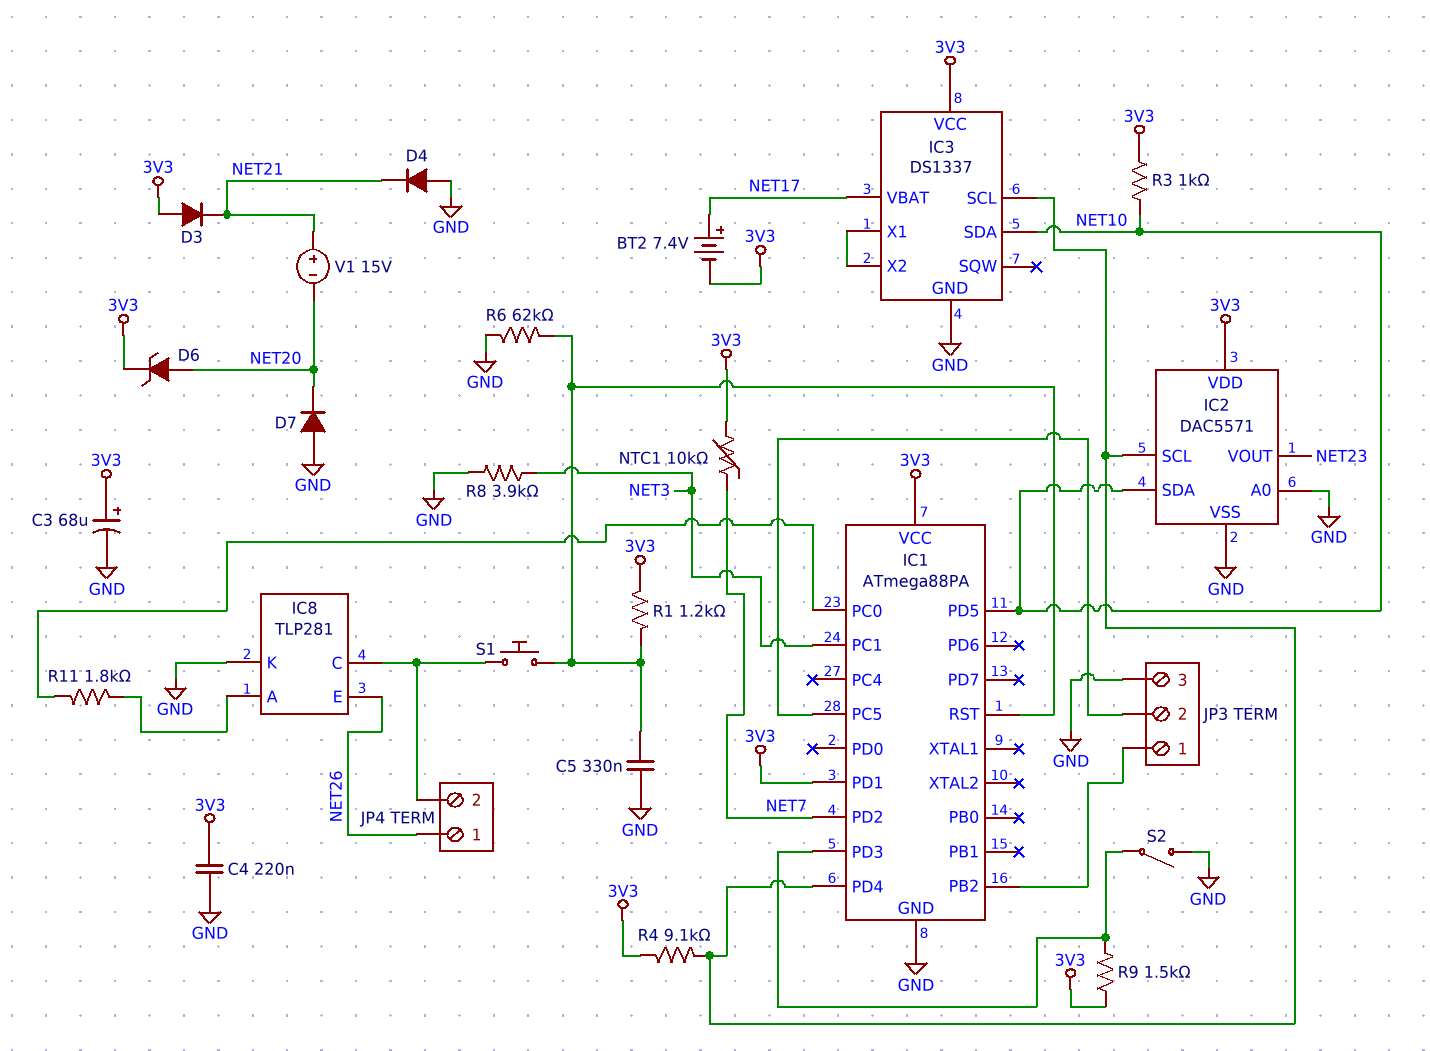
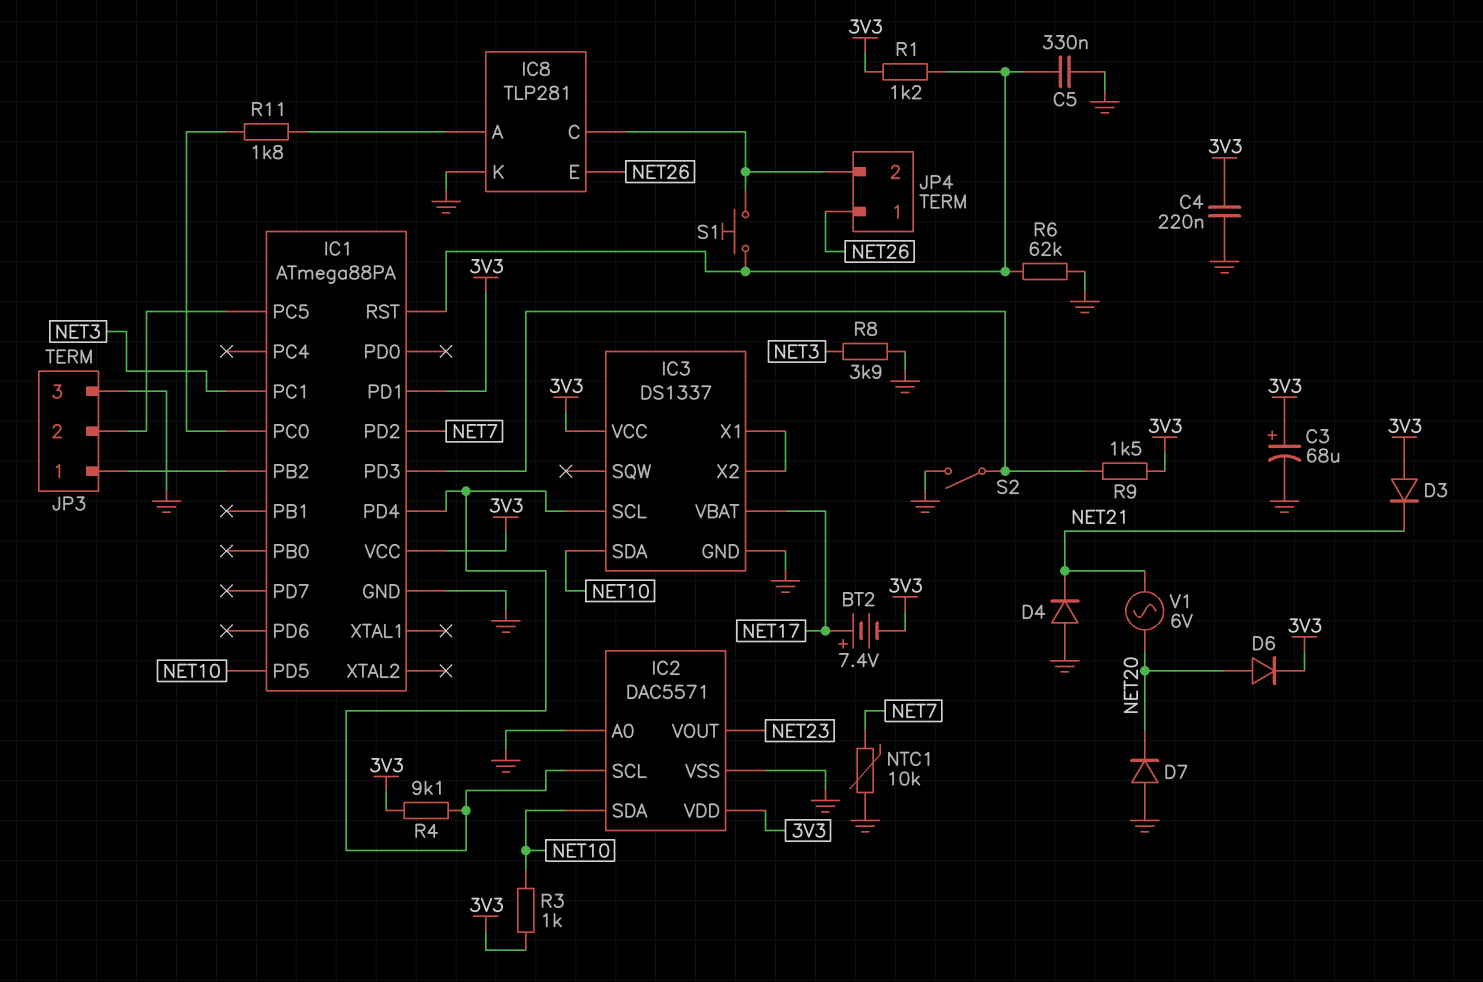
D6: zener (A NET20, K 3V3) -> diode (A NET20, K 3V3)
NTC1: 10k (3V3, NET7) -> 10k (GND, NET7)
V1: 15V (plus NET21, minus NET20) -> AC 6V (NET20, NET21)

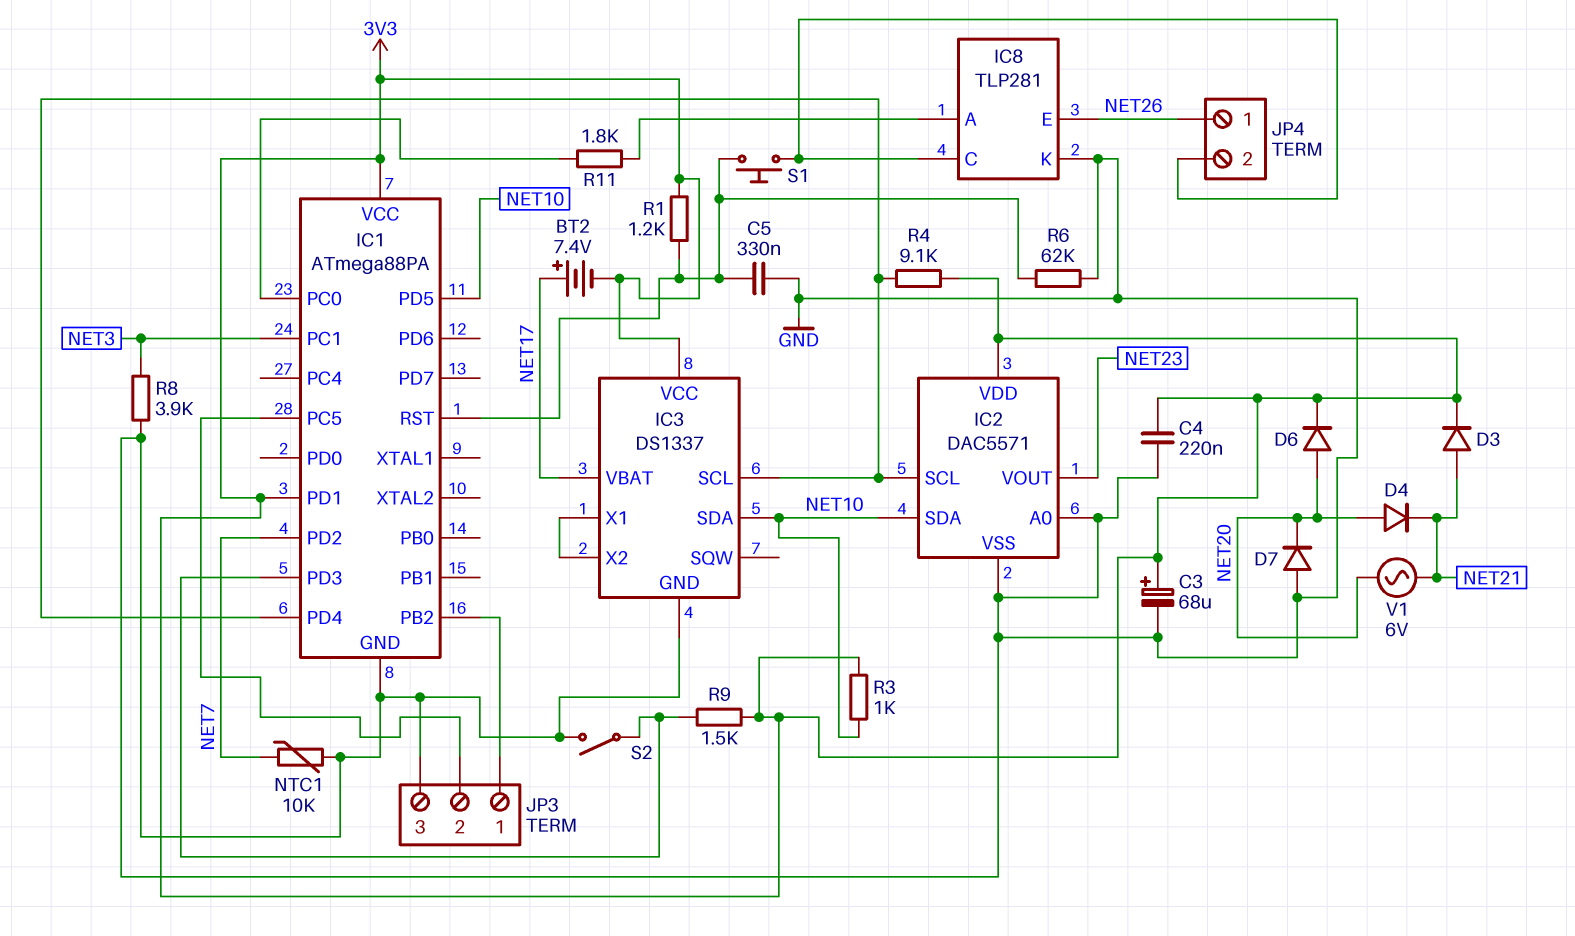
D3: diode (A 3V3, K NET21) -> diode (A NET21, K 3V3)
D4: diode (A GND, K NET21) -> diode (A NET20, K NET21)

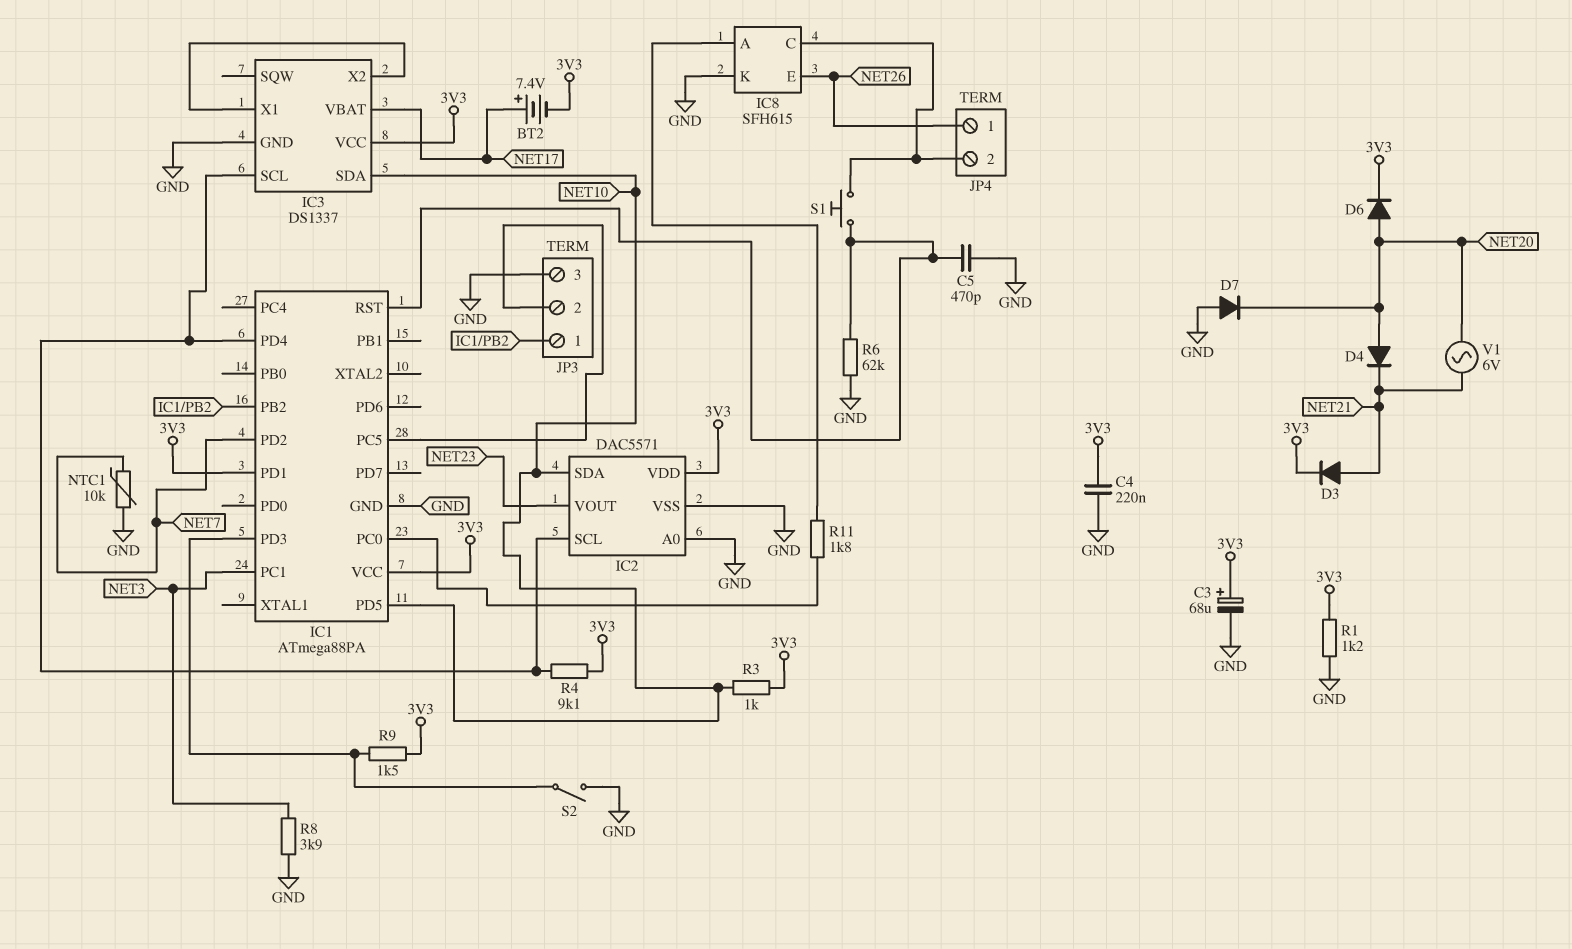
C5: 330nF (GND, IC1/RST) -> 470pF (GND, IC1/RST)
IC8: TLP281 -> SFH615
R1: 1.2k (3V3, IC1/RST) -> 1.2k (3V3, GND)

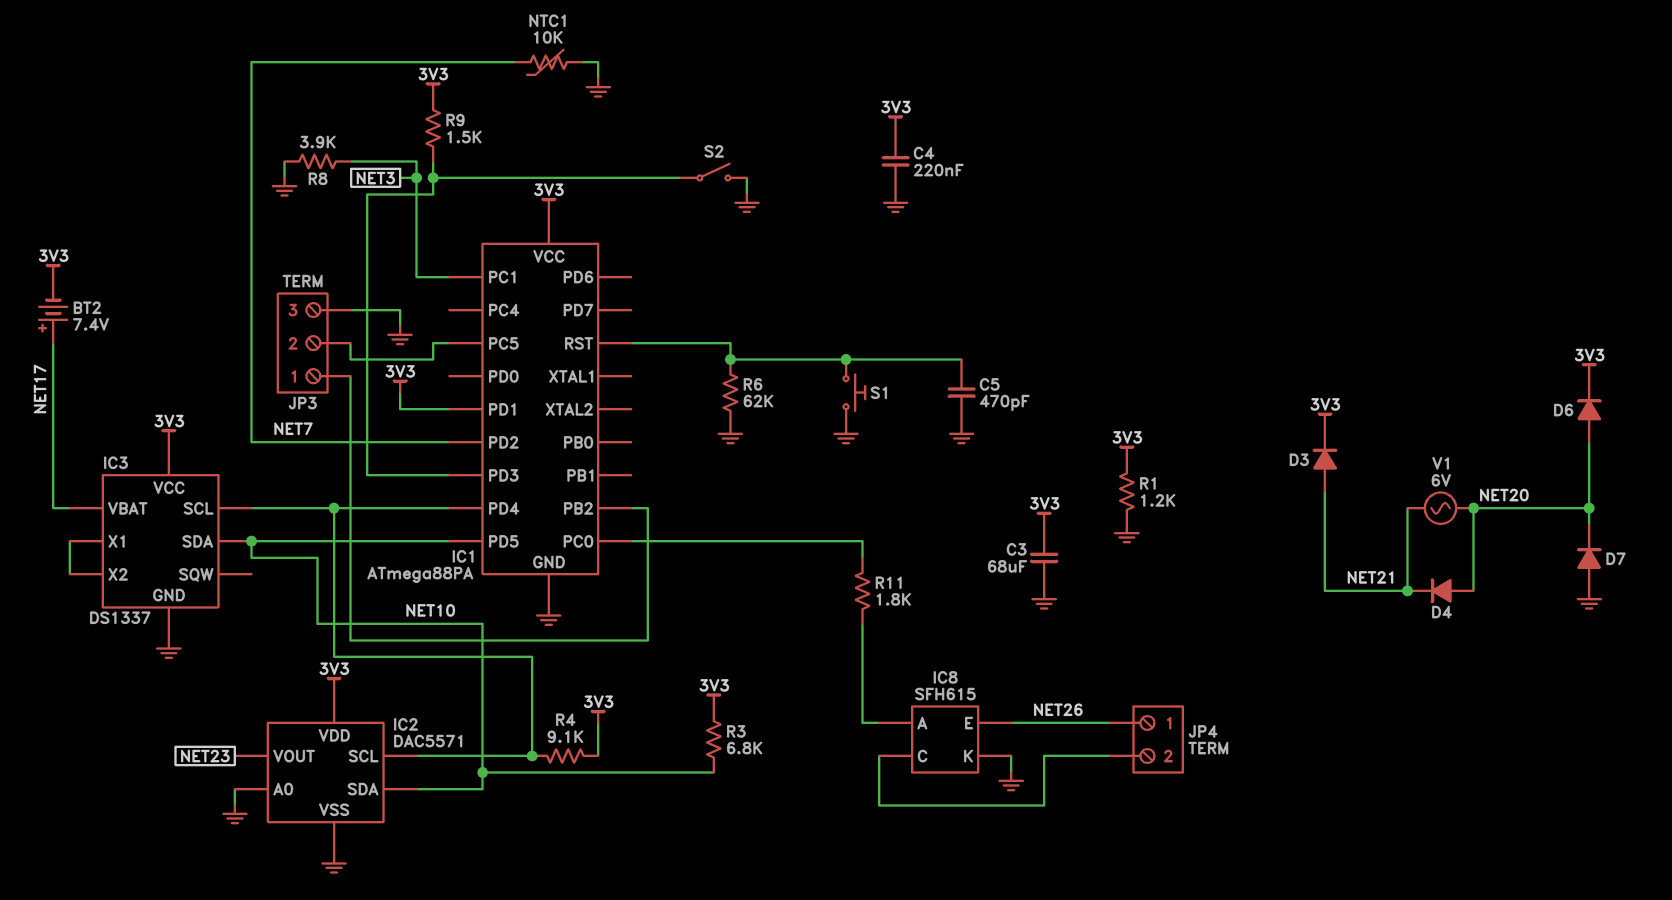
C3: 68uF (plus 3V3, minus GND) -> 68uF (3V3, GND)
R3: 1k (3V3, NET10) -> 6.8k (3V3, NET10)
S1: button (IC1/RST, IC8/C) -> button (GND, IC1/RST)

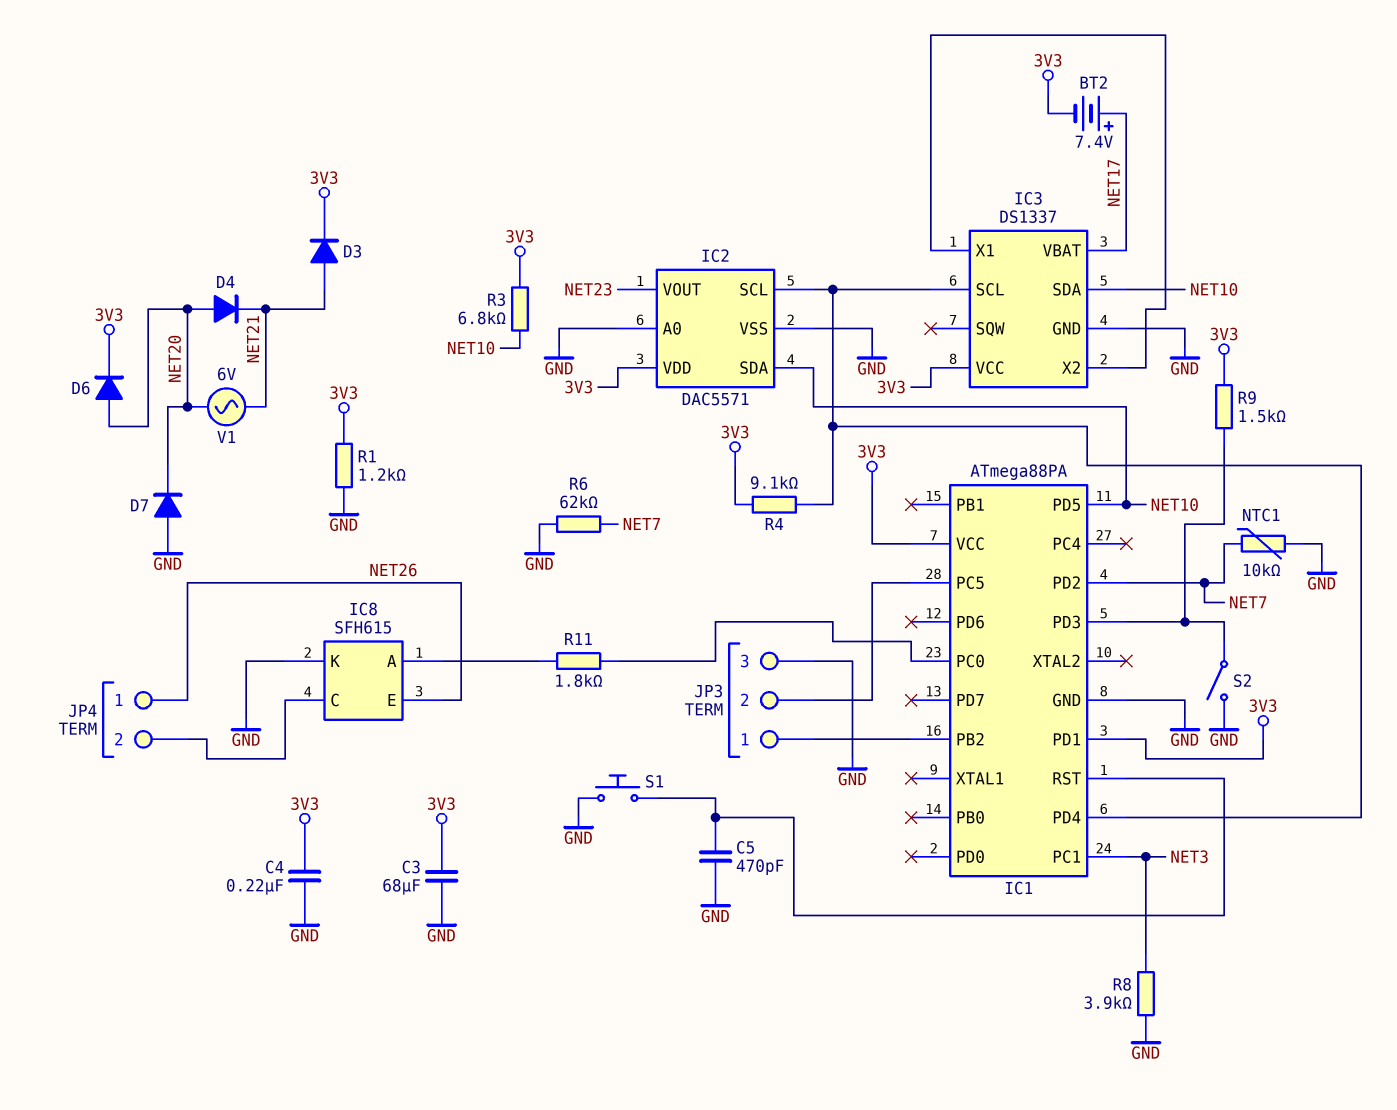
R6: 62k (GND, IC1/RST) -> 62k (GND, NET7)

